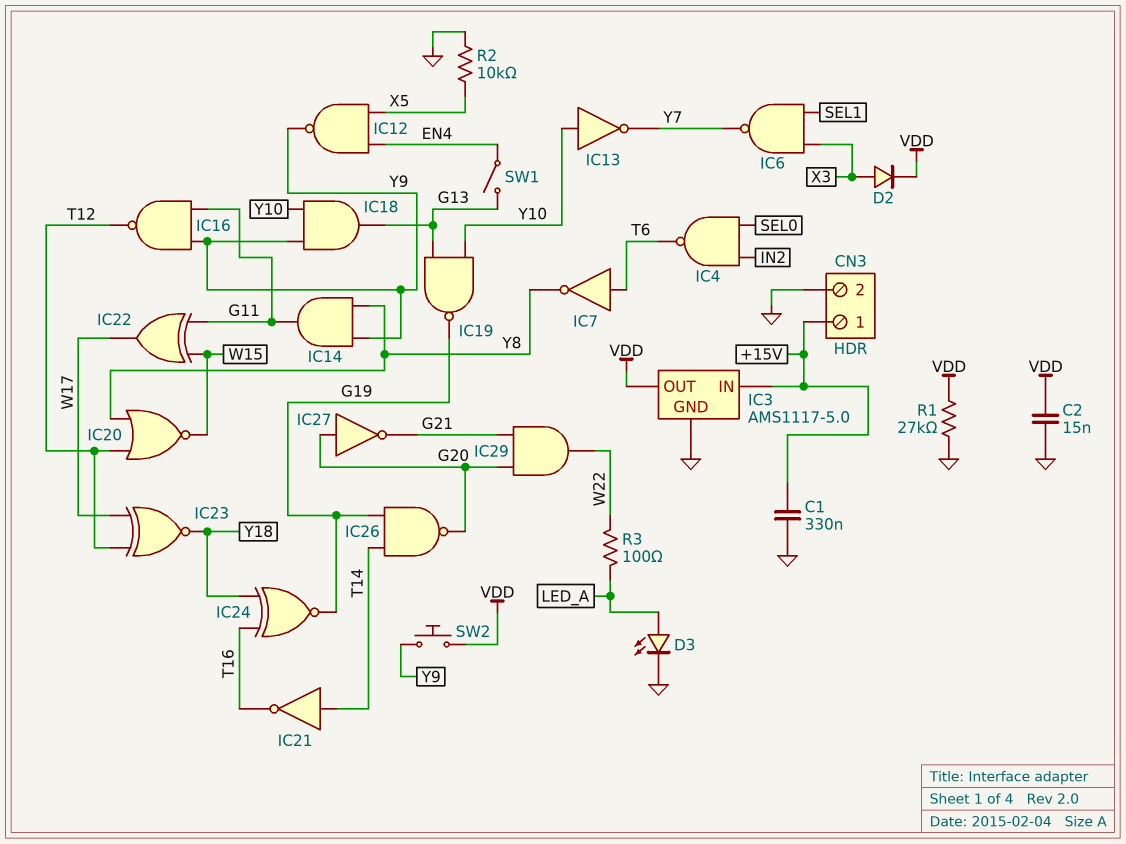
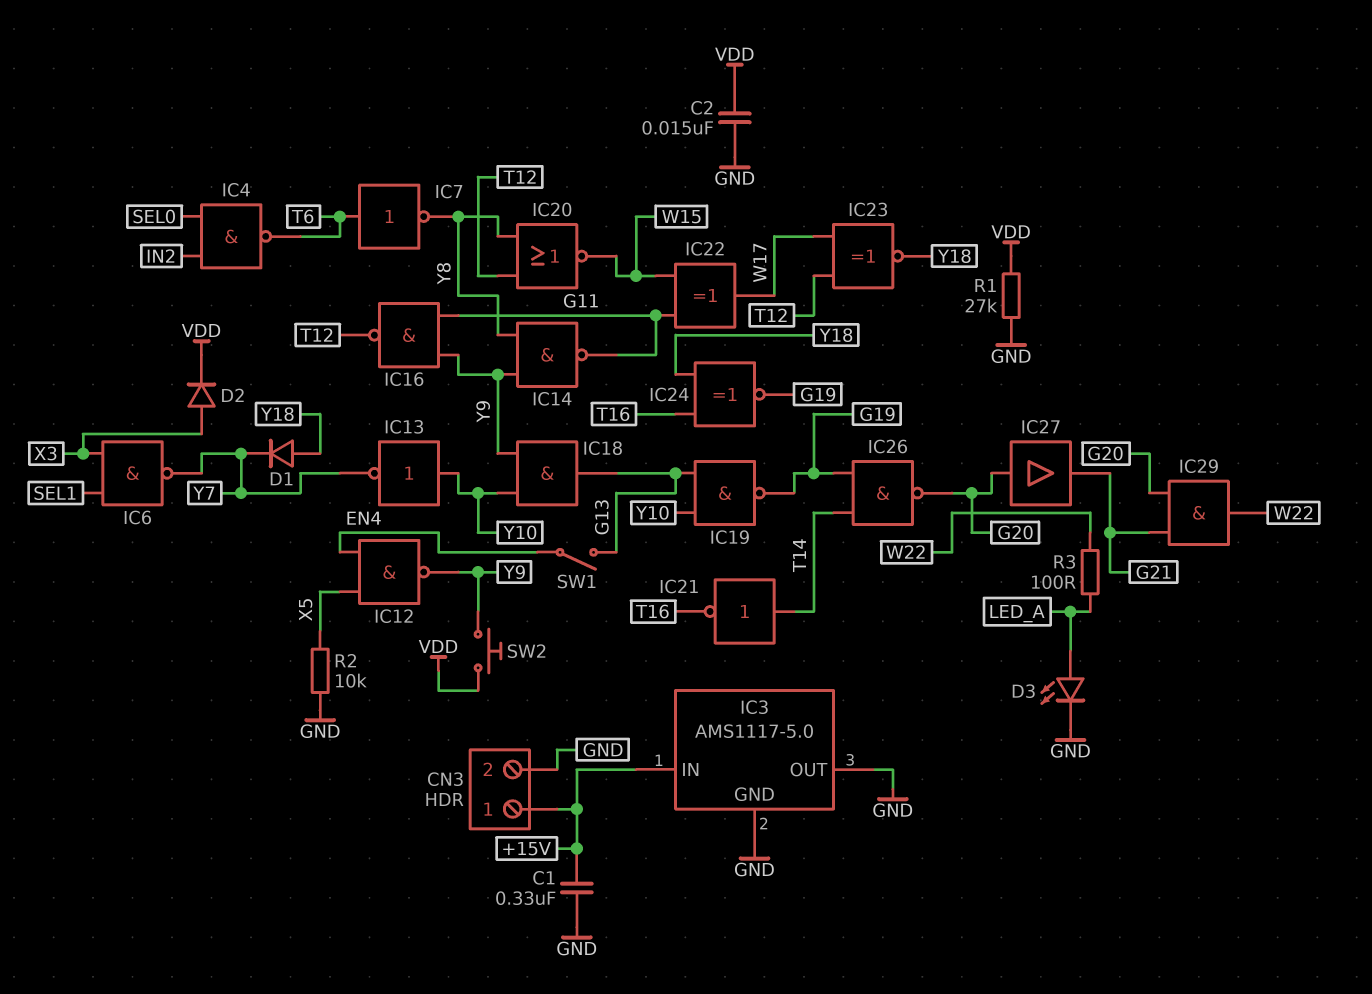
D1: none -> diode (A Y18, K Y7)
IC3 pin OUT: VDD -> GND
IC14: AND (in Y8, in Y9, out G11) -> NAND (in Y8, in Y9, out G11)
IC27: NOT (in G20, out G21) -> buffer (in G20, out G21)

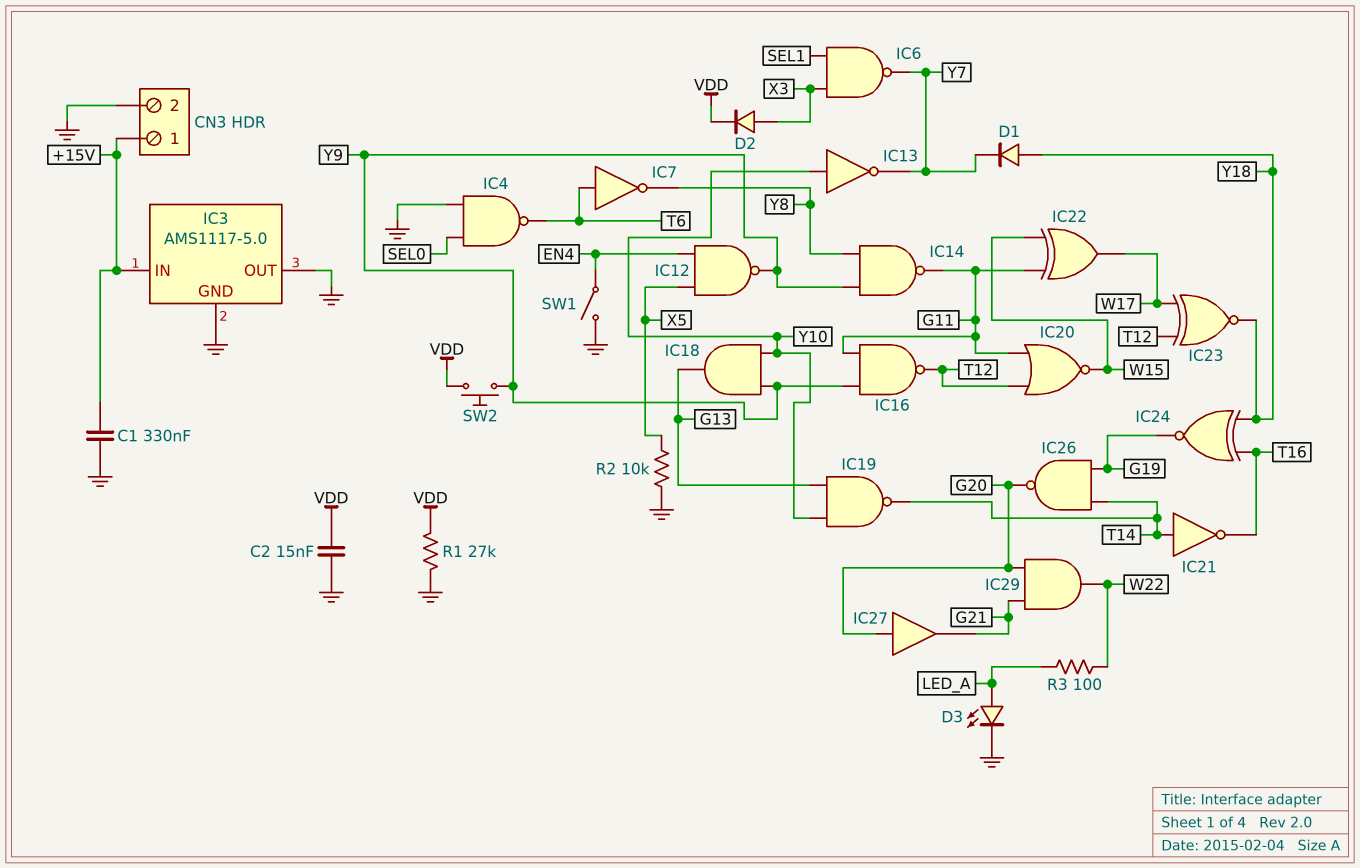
IC4: NAND (in IN2, in SEL0, out T6) -> NAND (in GND, in SEL0, out T6)
IC19: NAND (in G13, in Y10, out G19) -> NAND (in G13, in Y10, out T14)
IC20: NOR (in T12, in Y8, out W15) -> NOR (in G11, in T12, out W15)
SW1: switch (EN4, G13) -> switch (EN4, GND)

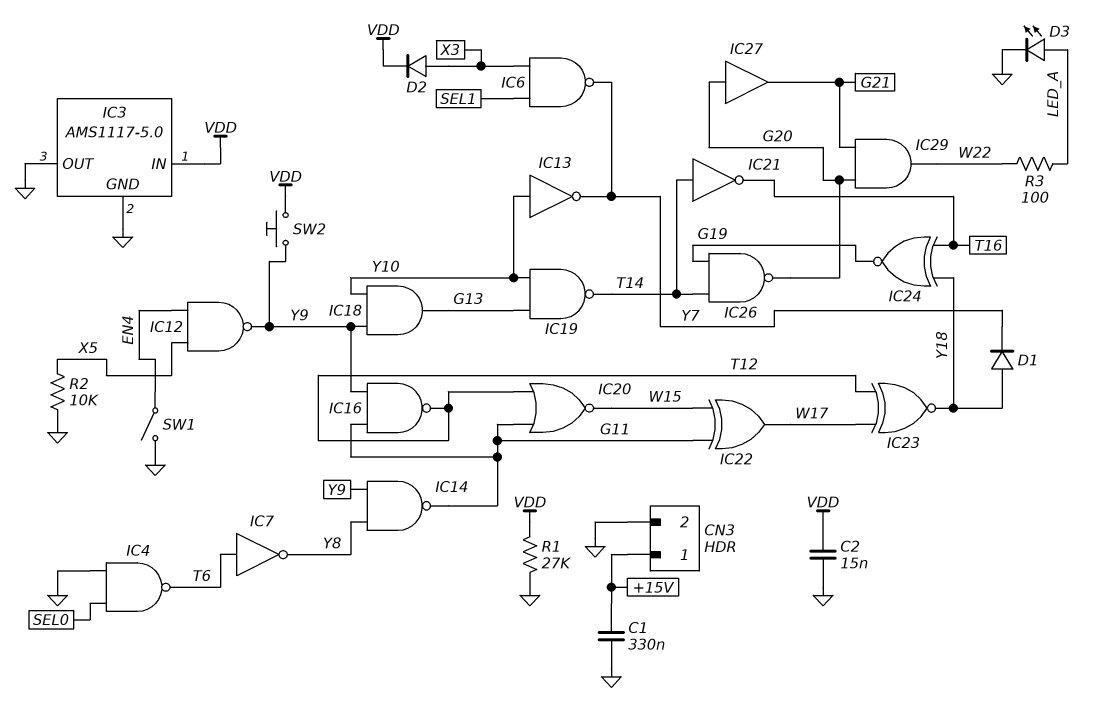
IC3 pin IN: +15V -> VDD

